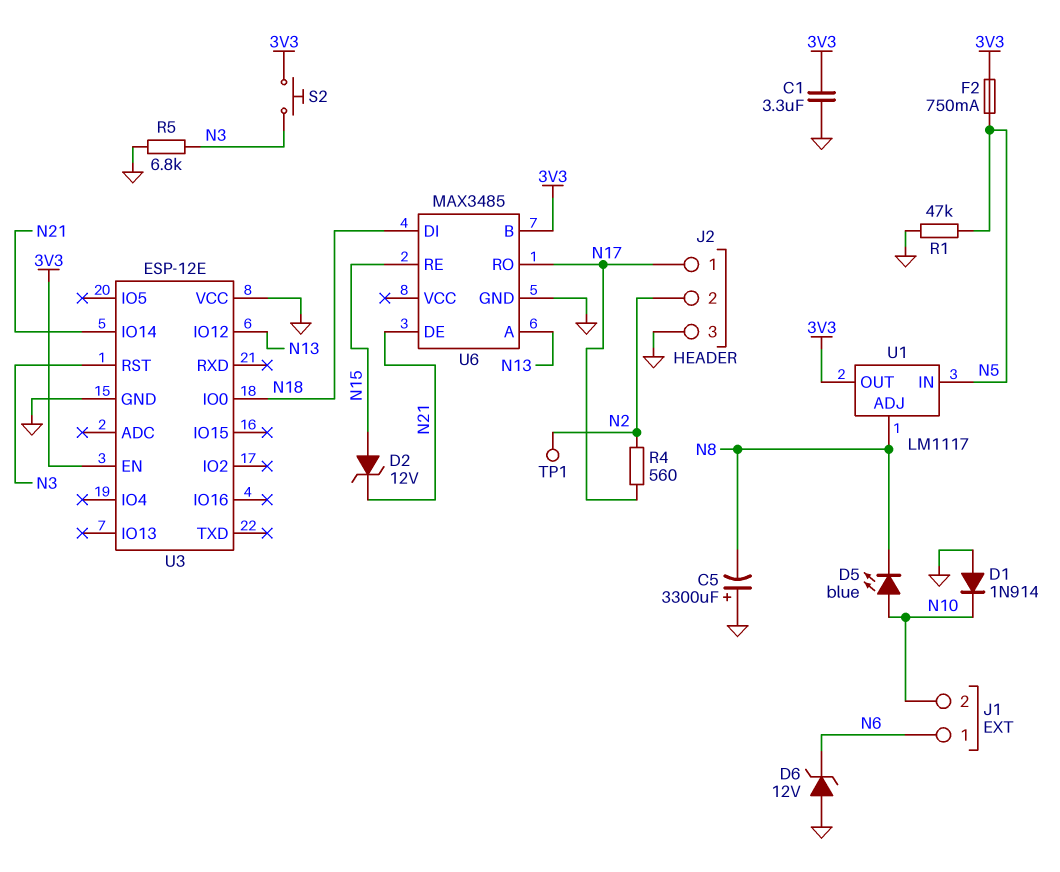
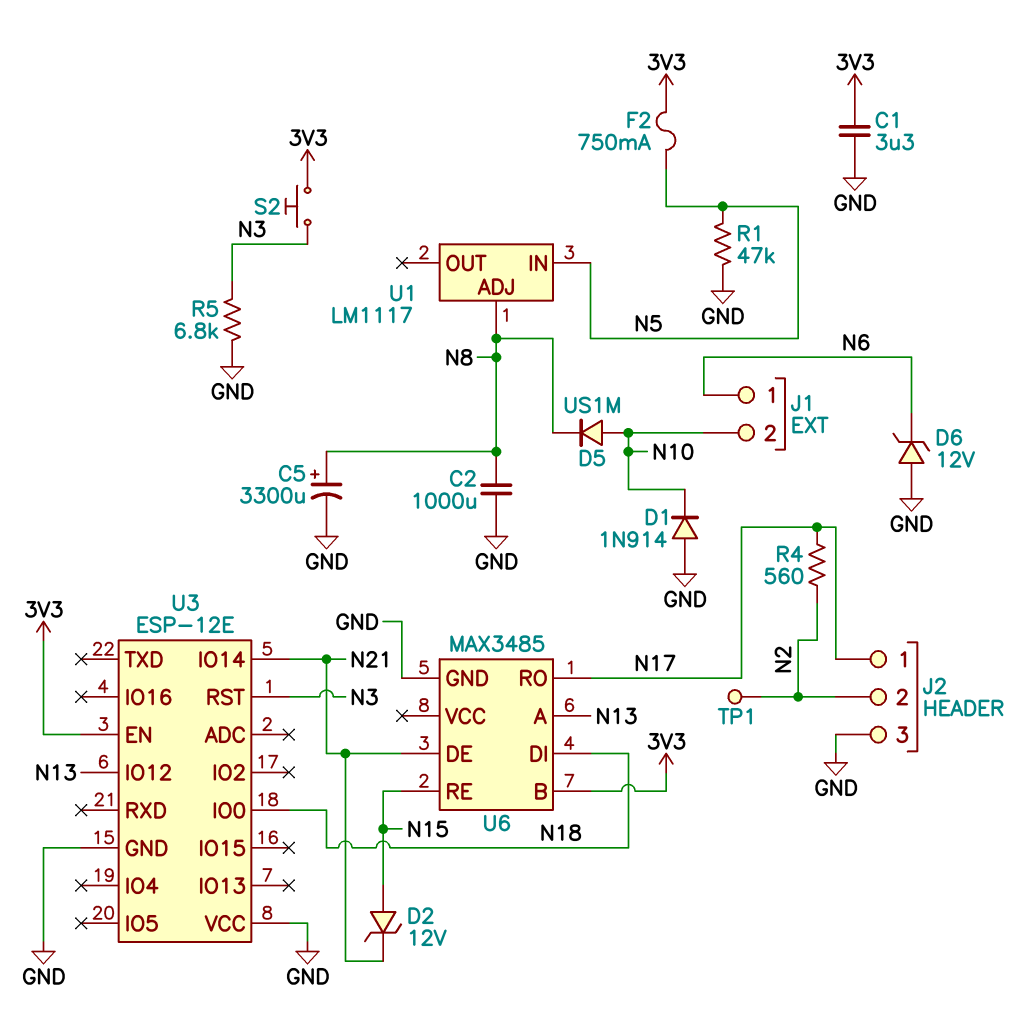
C2: none -> 1000uF (GND, N8)
C5: 3300uF (plus GND, minus N8) -> 3300uF (plus N8, minus GND)
D5: LED blue (A N10, K N8) -> diode US1M (A N10, K N8)
U1 pin OUT: 3V3 -> none

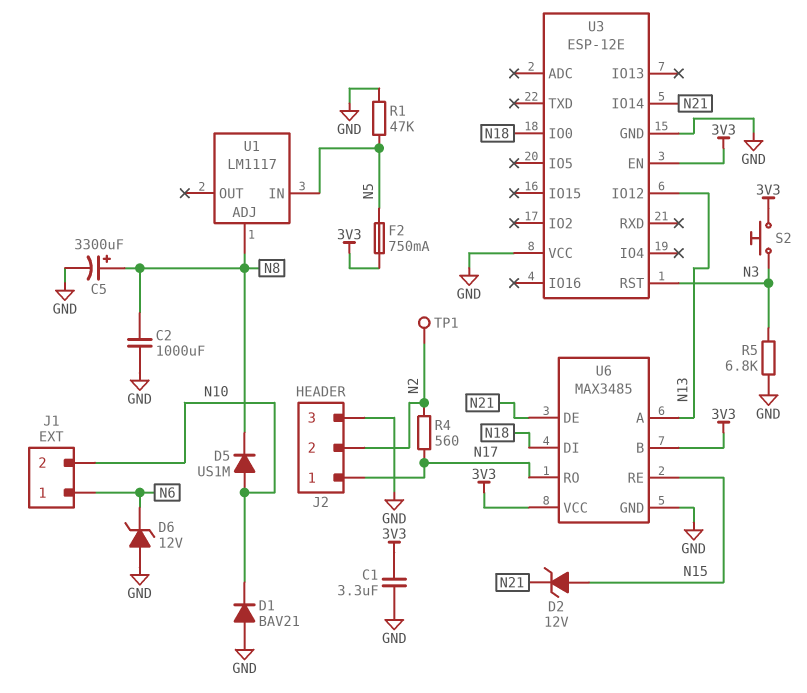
D1: diode 1N914 (A GND, K N10) -> diode BAV21 (A GND, K N10)
U6 pin VCC: none -> 3V3

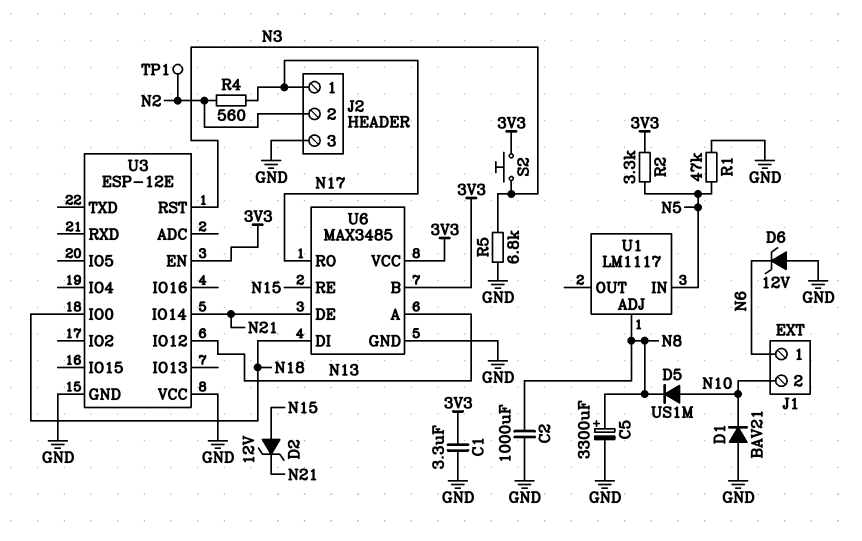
F2: 750mA (3V3, N5) -> none
R2: none -> 3.3k (3V3, N5)

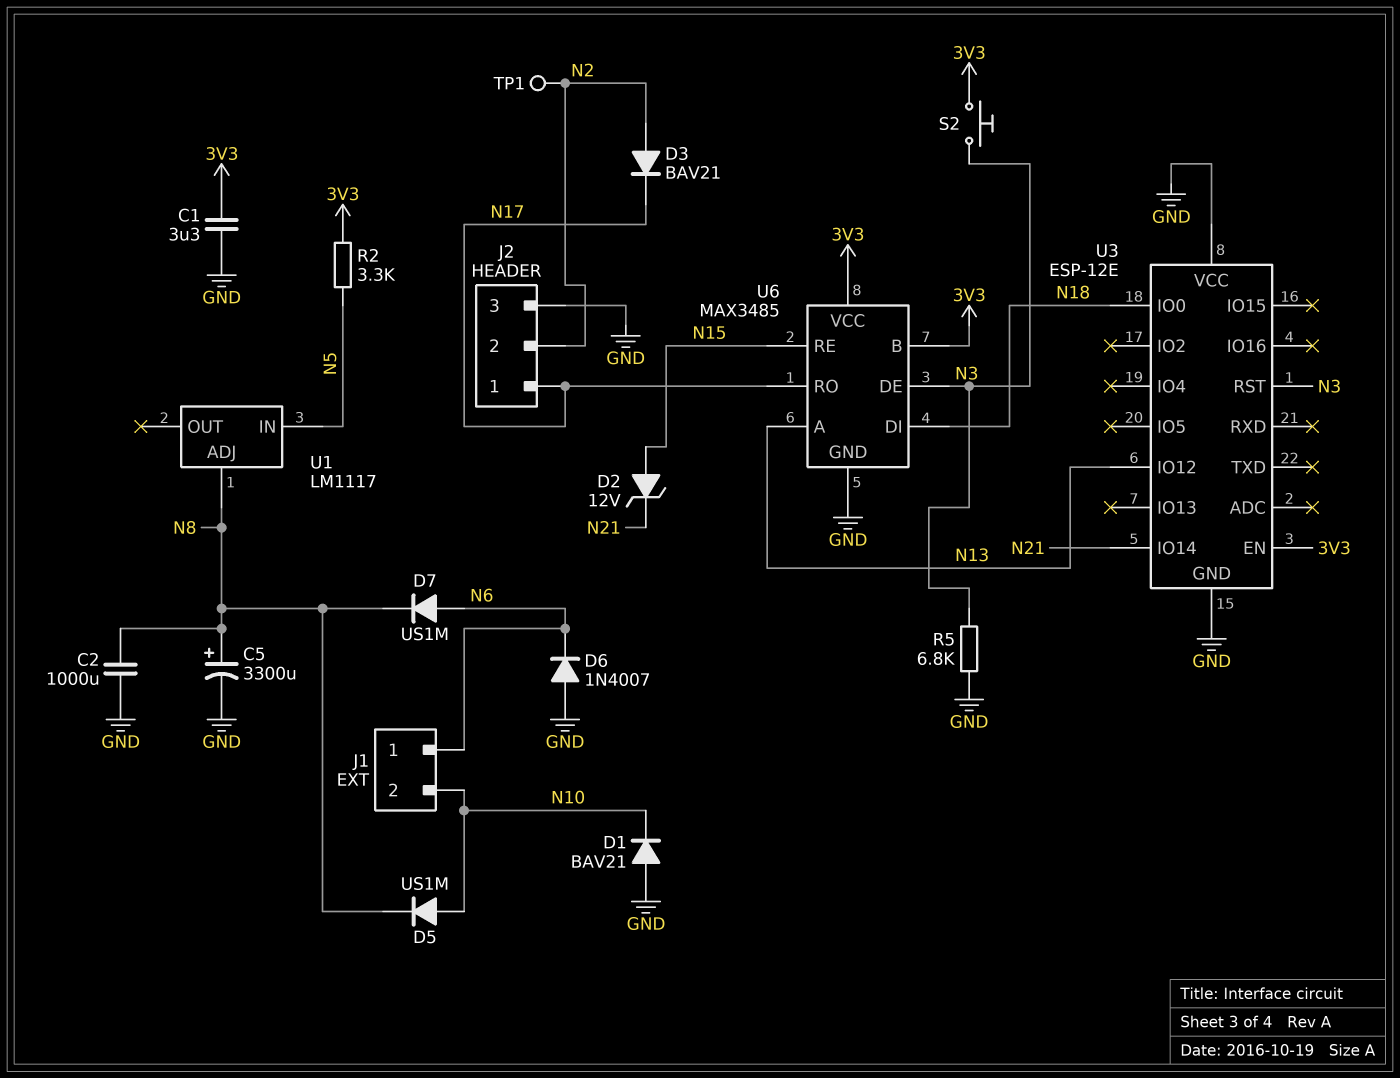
D3: none -> diode BAV21 (A N2, K N17)
D6: zener 12V (A GND, K N6) -> diode 1N4007 (A GND, K N6)
D7: none -> diode US1M (A N6, K N8)
R1: 47k (GND, N5) -> none
R4: 560 (N2, N17) -> none
U6 pin DE: N21 -> N3

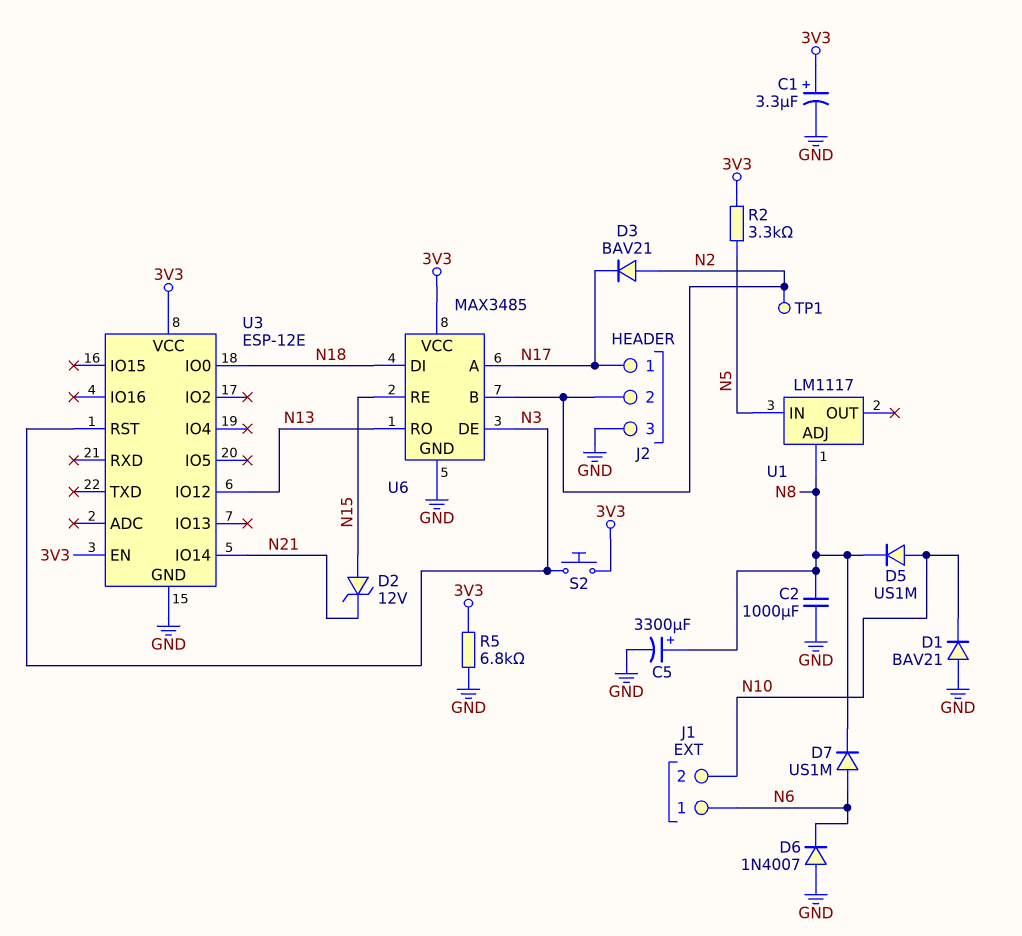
C1: 3.3uF (3V3, GND) -> 3.3uF (plus 3V3, minus GND)
R5: 6.8k (GND, N3) -> 6.8k (3V3, GND)
U3 pin VCC: GND -> 3V3
U6 pin A: N13 -> N17
U6 pin B: 3V3 -> N2
U6 pin RO: N17 -> N13

